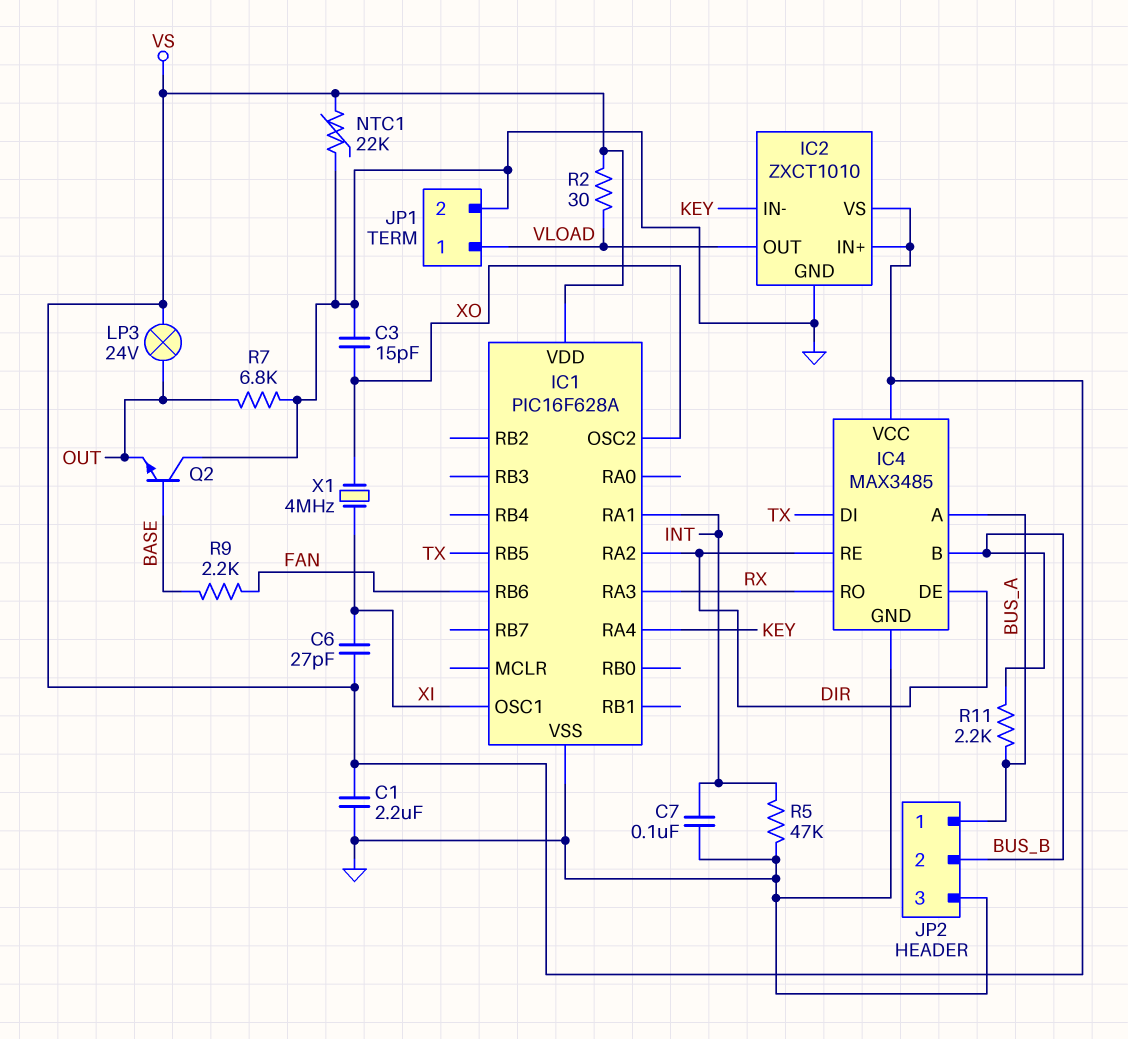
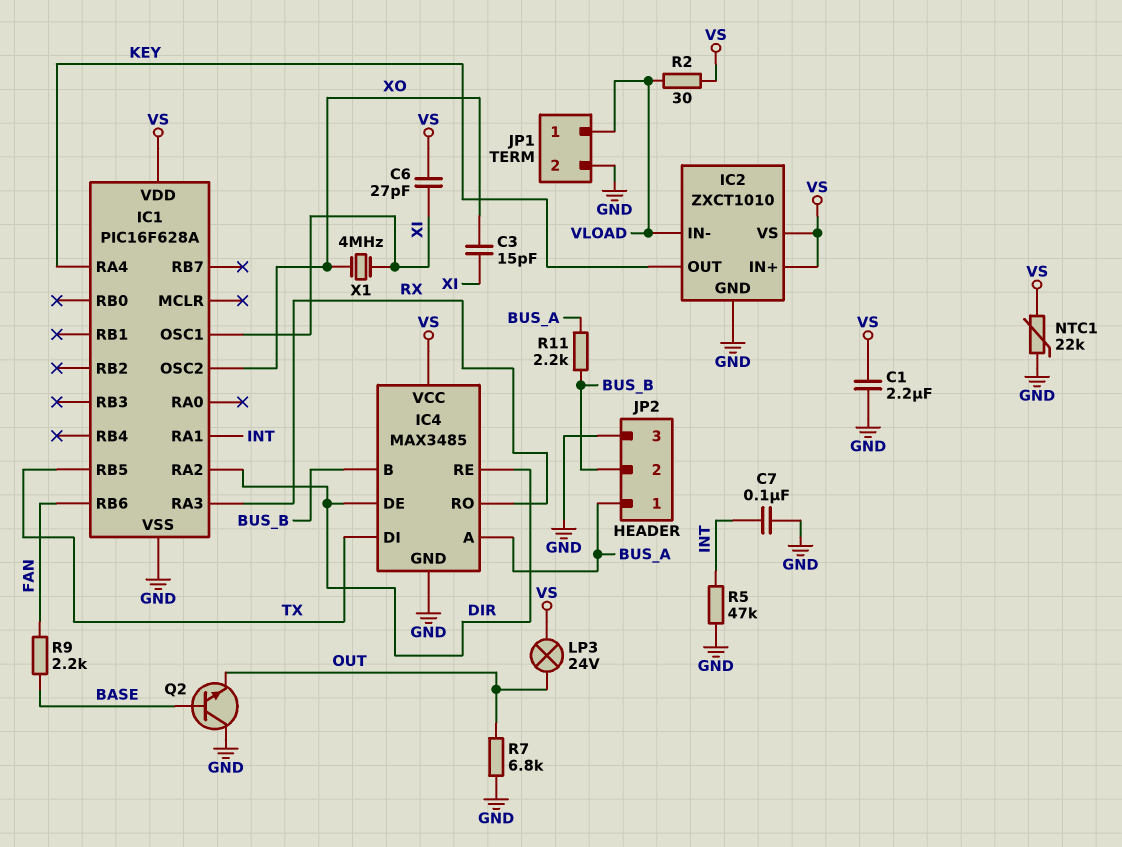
C3: 15pF (GND, XO) -> 15pF (XI, XO)
IC2 pin IN-: KEY -> VLOAD
IC2 pin OUT: VLOAD -> KEY

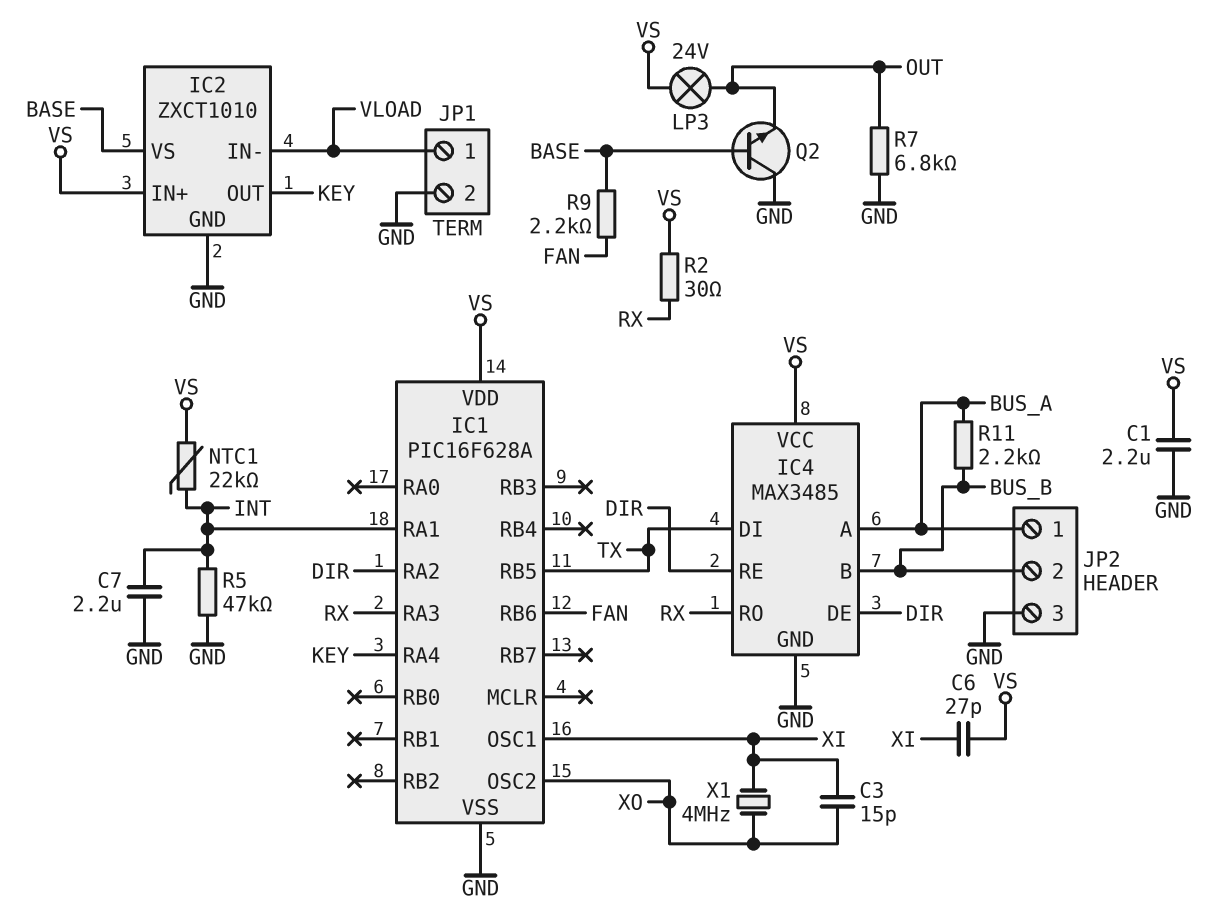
C7: 100nF (GND, INT) -> 2.2uF (GND, INT)
IC2 pin VS: VS -> BASE
NTC1: 22k (GND, VS) -> 22k (INT, VS)
R2: 30 (VLOAD, VS) -> 30 (RX, VS)

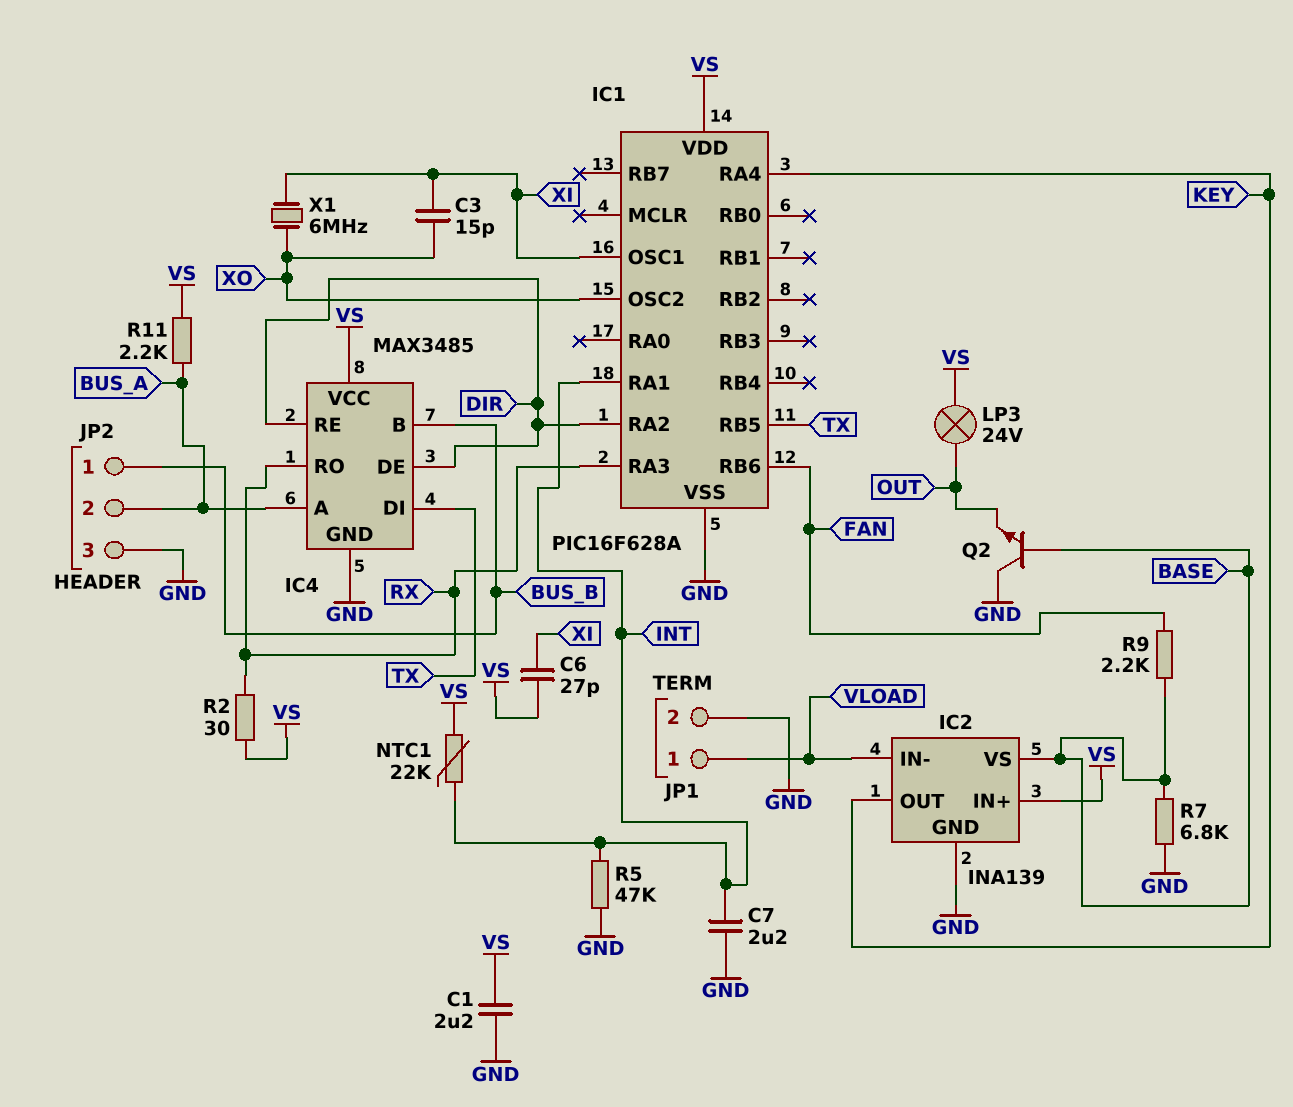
IC2: ZXCT1010 -> INA139
JP2 pin 1: BUS_A -> BUS_B
JP2 pin 2: BUS_B -> BUS_A
R7: 6.8k (GND, OUT) -> 6.8k (BASE, GND)
R11: 2.2k (BUS_A, BUS_B) -> 2.2k (BUS_A, VS)
X1: 4MHz (XI, XO) -> 6MHz (XI, XO)

